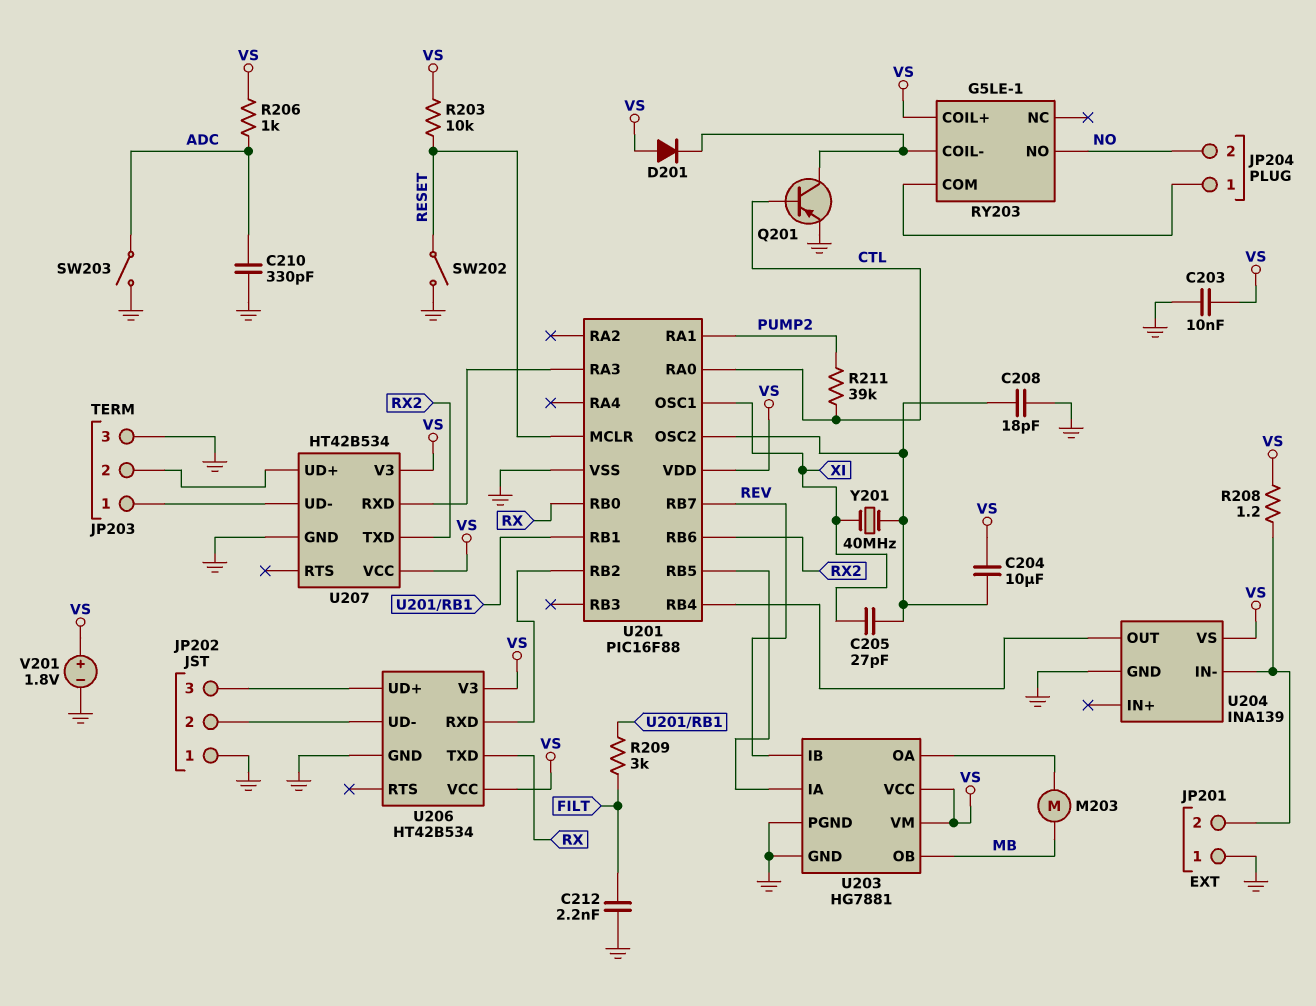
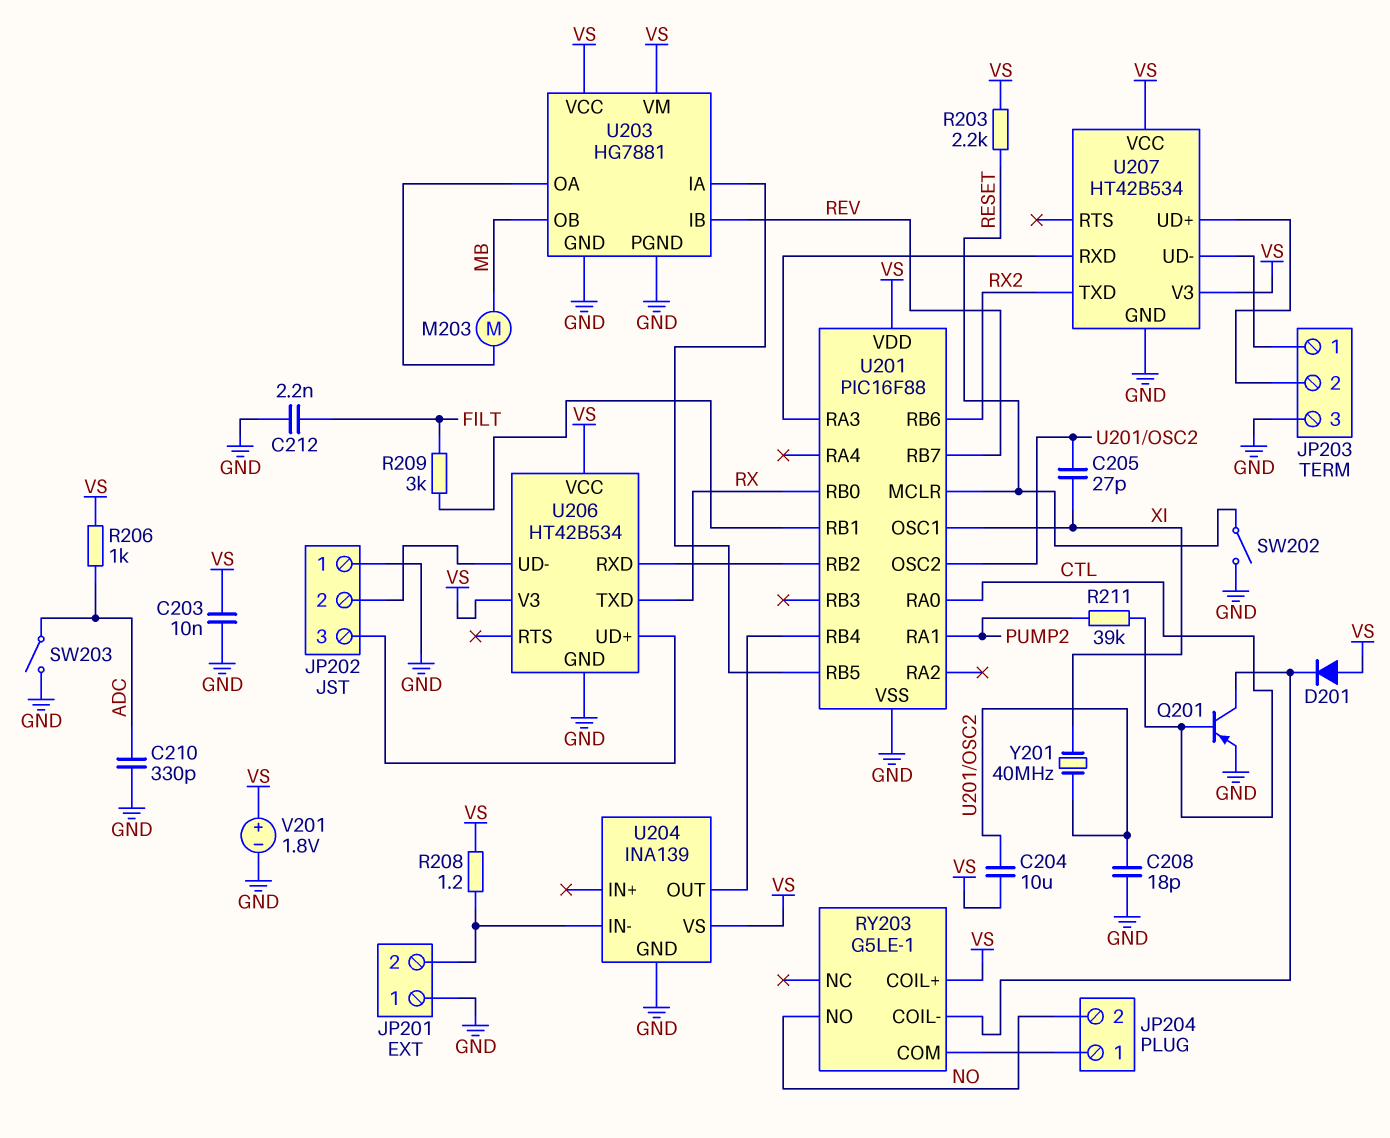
R203: 10k (RESET, VS) -> 2.2k (RESET, VS)

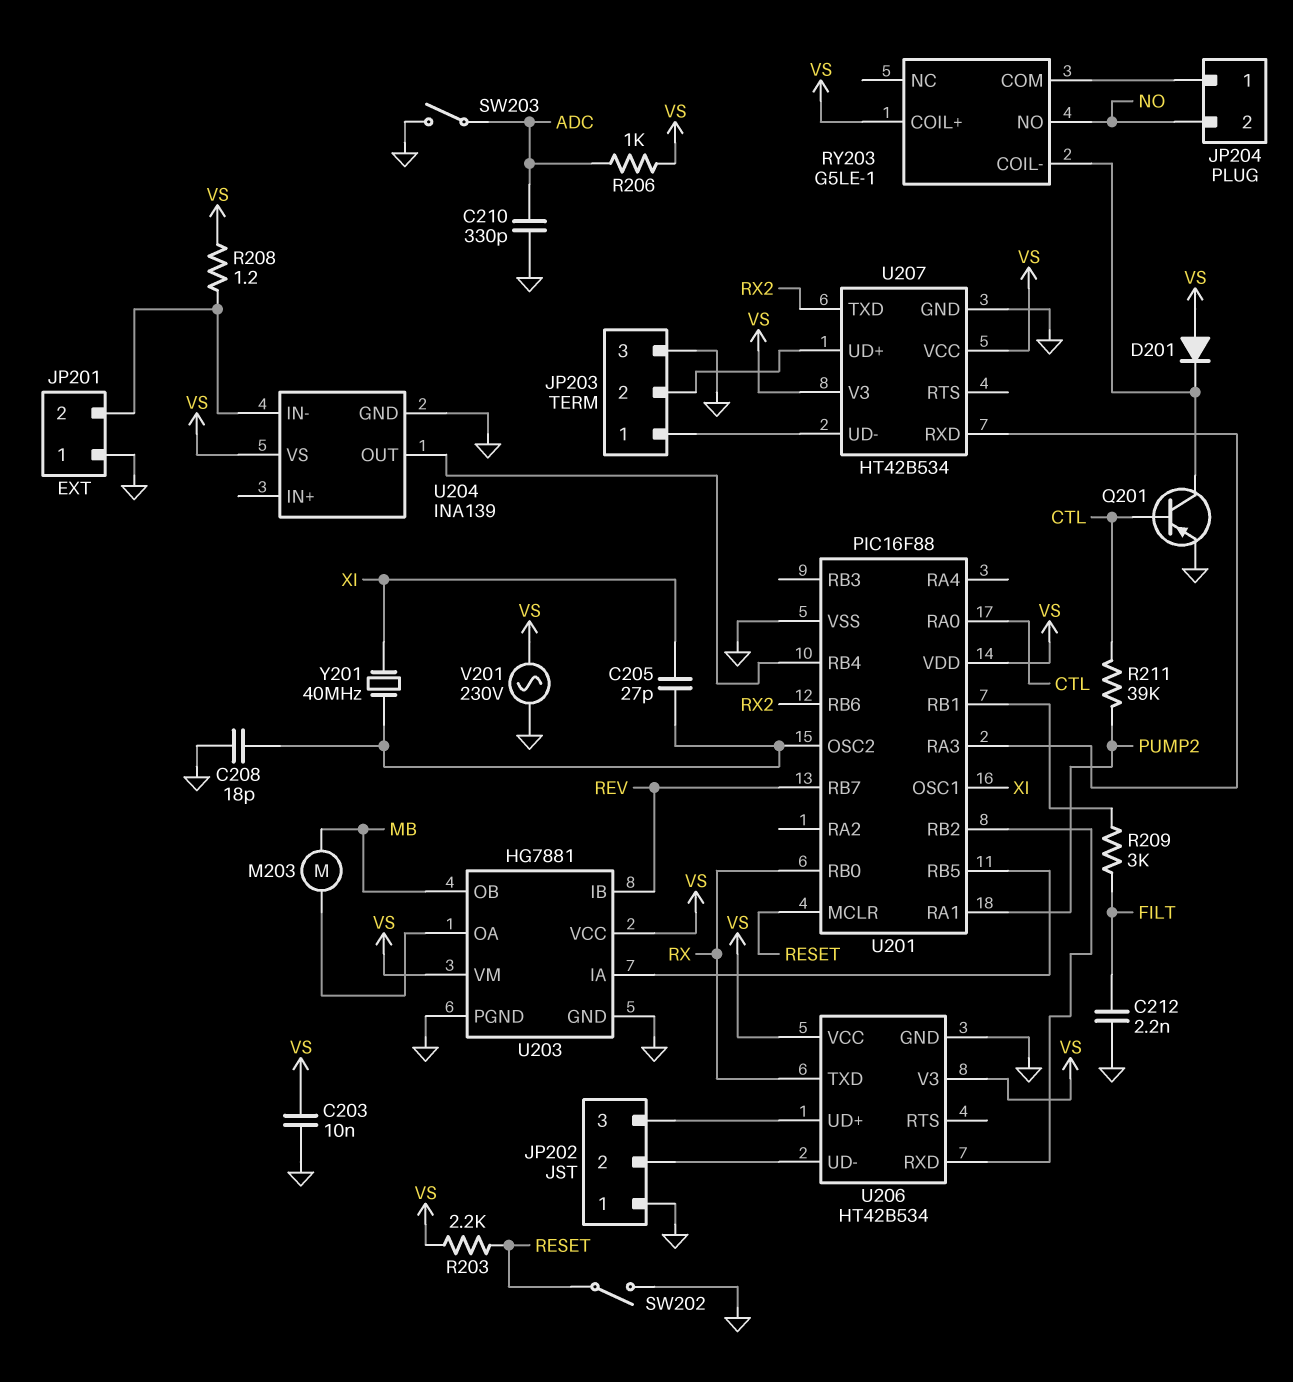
C204: 10uF (U201/OSC2, VS) -> none
V201: 1.8V (plus VS, minus GND) -> AC 230V (GND, VS)

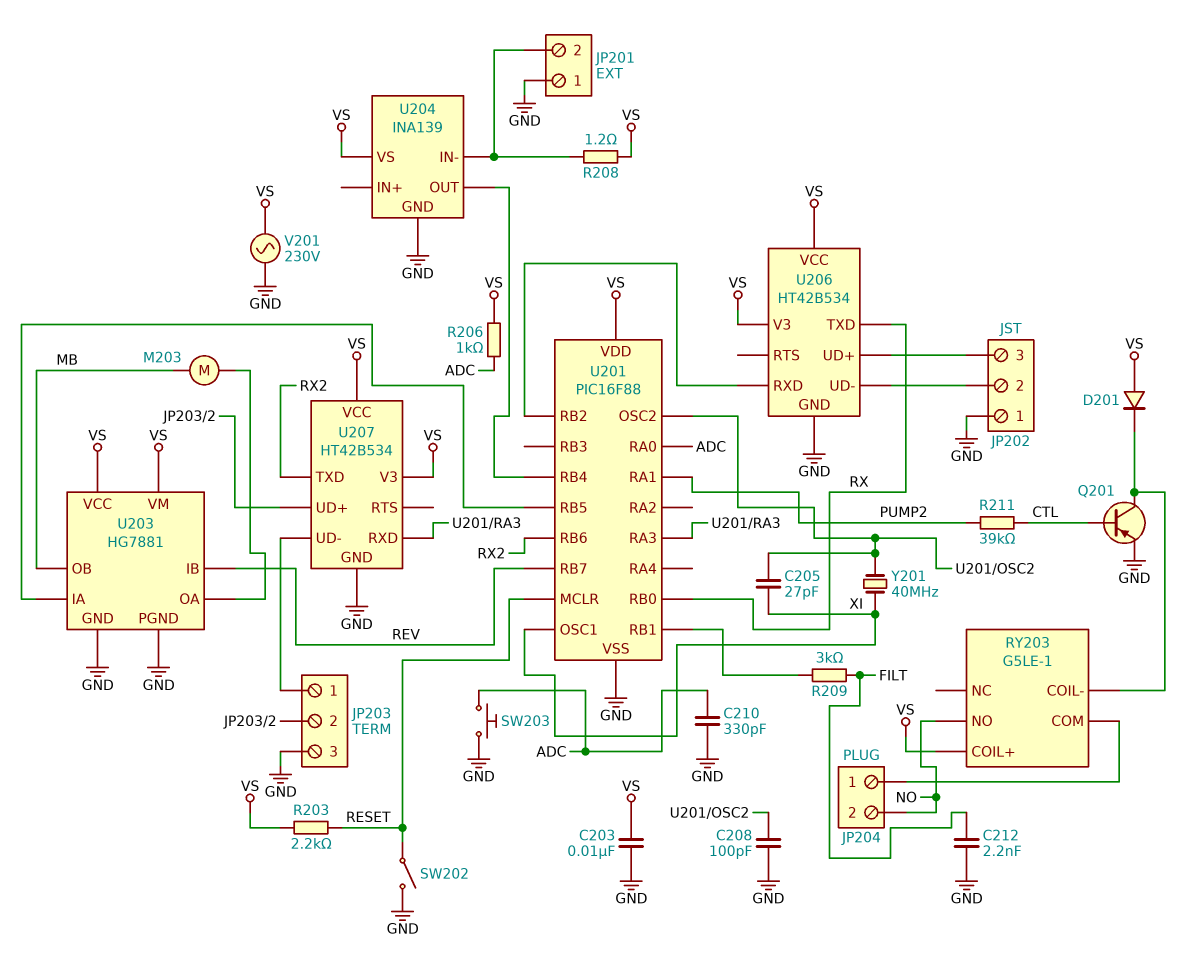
C208: 18pF (GND, U201/OSC2) -> 100pF (GND, U201/OSC2)
SW203: switch (ADC, GND) -> button (ADC, GND)
U201 pin RA0: CTL -> ADC

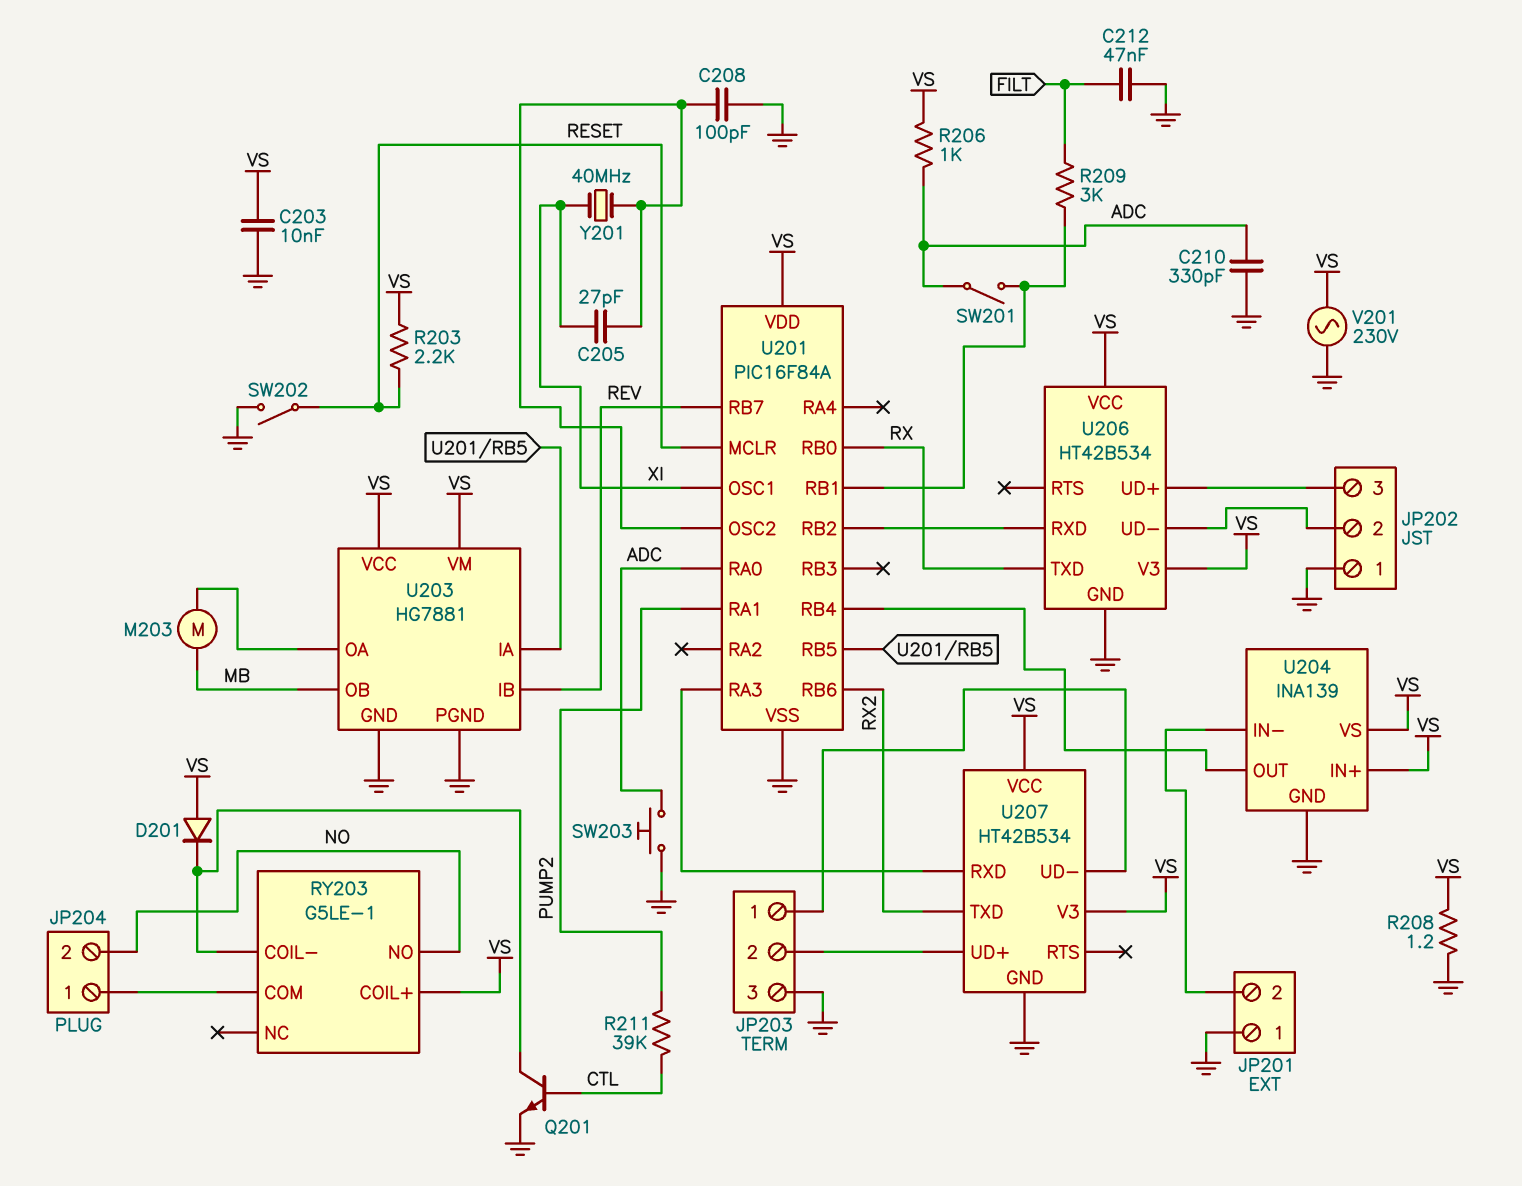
C212: 2.2nF (FILT, GND) -> 47nF (FILT, GND)
Q201: PNP (B CTL, C RY203/COIL-, E GND) -> NPN (B CTL, C RY203/COIL-, E GND)
R208: 1.2 (JP201/2, VS) -> 1.2 (GND, VS)
SW201: none -> switch (ADC, U201/RB1)
U201: PIC16F88 -> PIC16F84A
U204 pin IN+: none -> VS

